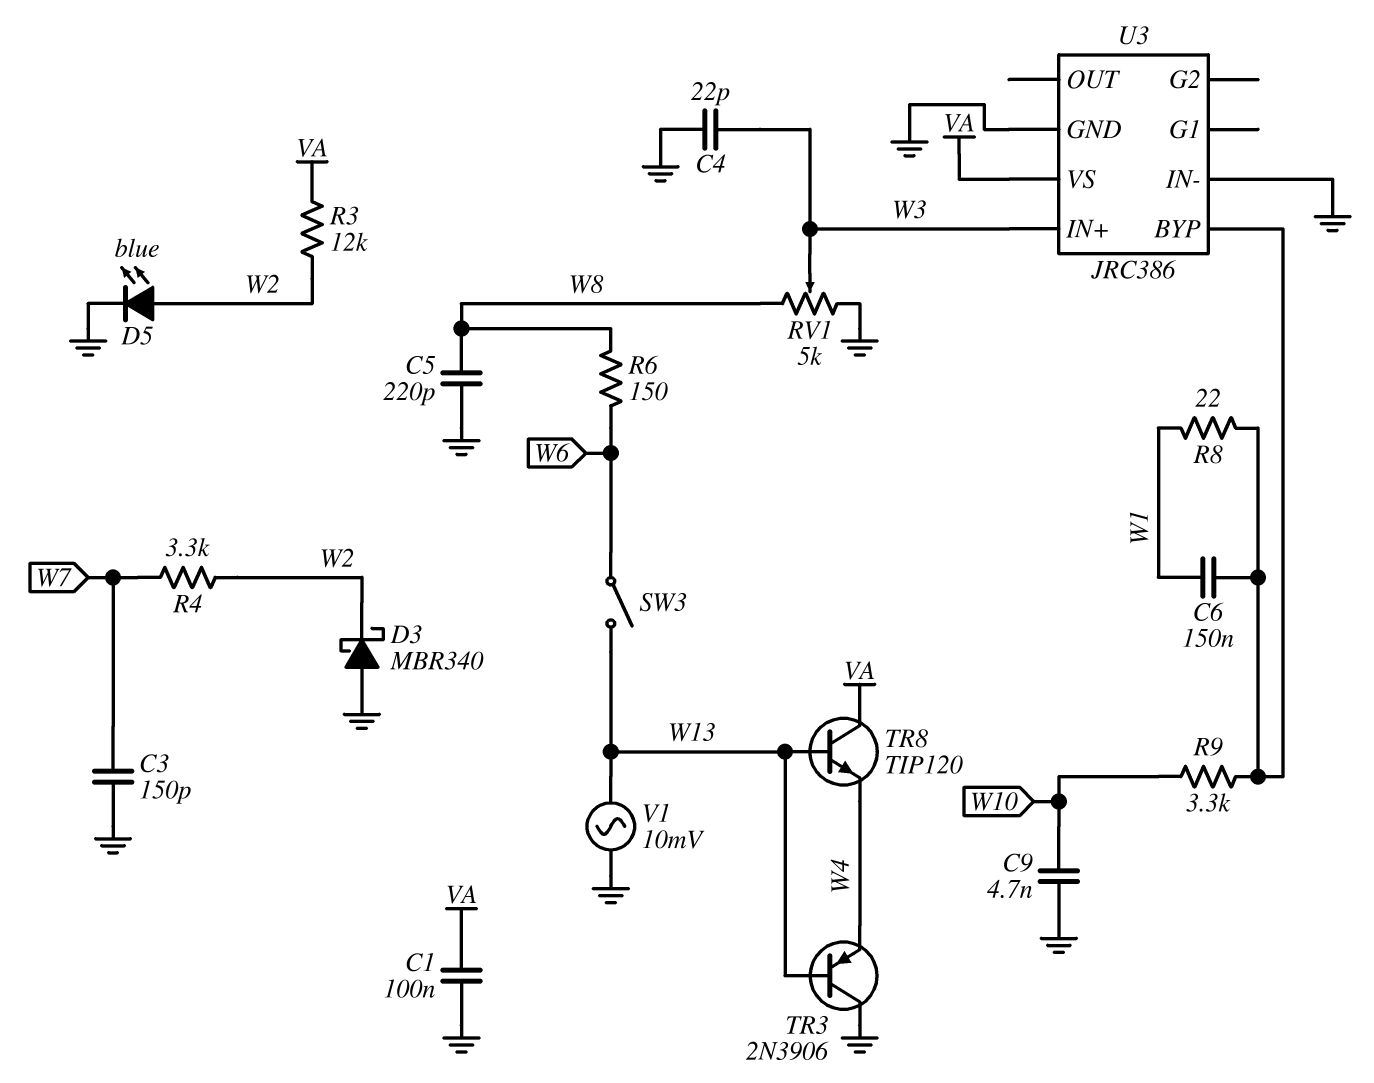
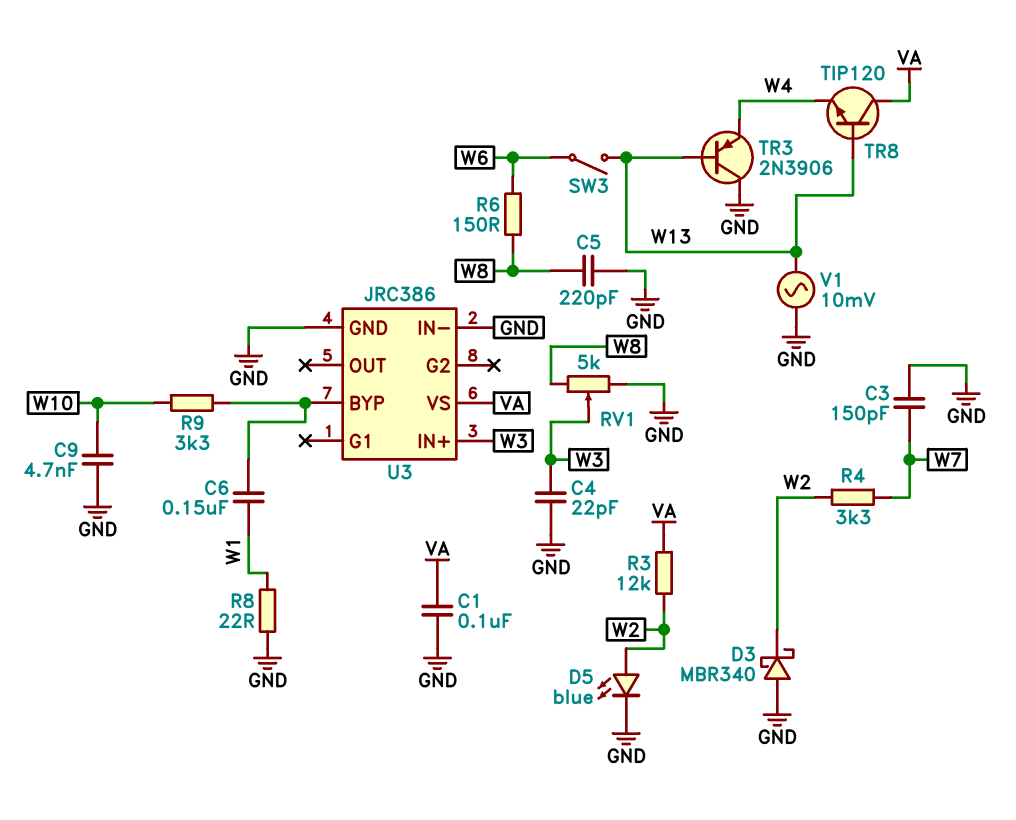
R8: 22 (U3/BYP, W1) -> 22 (GND, W1)

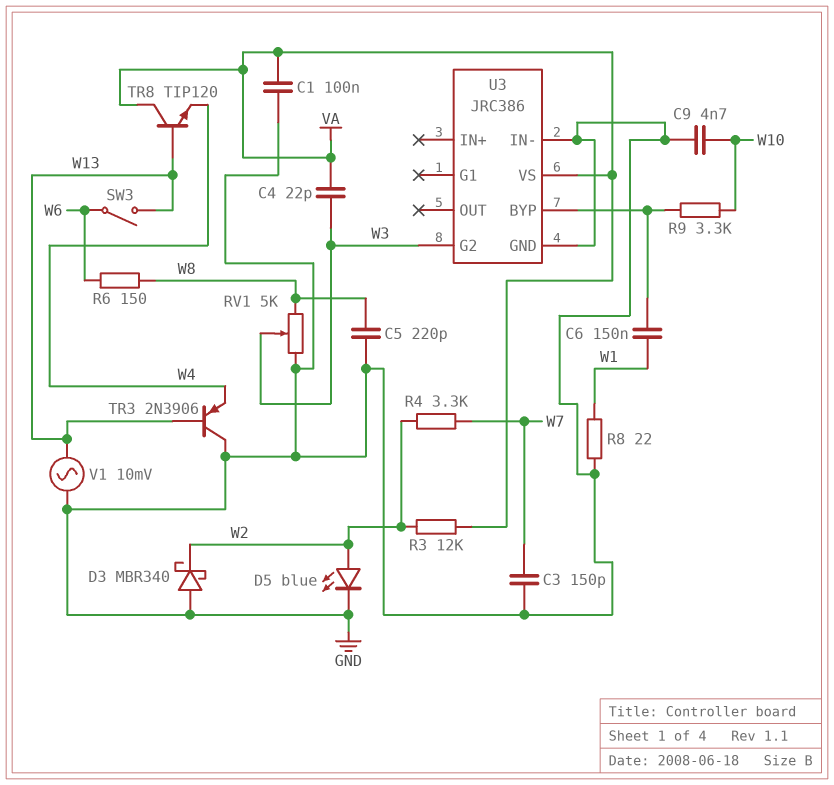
C4: 22pF (GND, W3) -> 22pF (VA, W3)
U3 pin G2: none -> W3
U3 pin IN+: W3 -> none

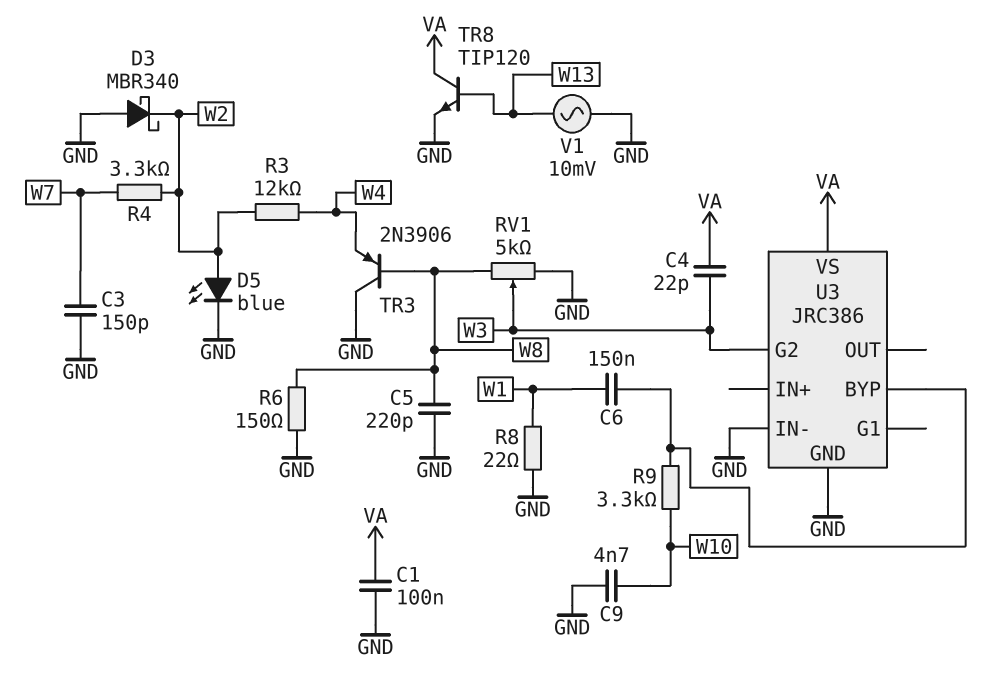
R3: 12k (VA, W2) -> 12k (W2, W4)
R6: 150 (W6, W8) -> 150 (GND, W8)
SW3: switch (W6, W13) -> none
TR3: PNP 2N3906 (B W13, C GND, E W4) -> PNP 2N3906 (B W8, C GND, E W4)
TR8: NPN TIP120 (B W13, C VA, E W4) -> NPN TIP120 (B W13, C VA, E GND)

